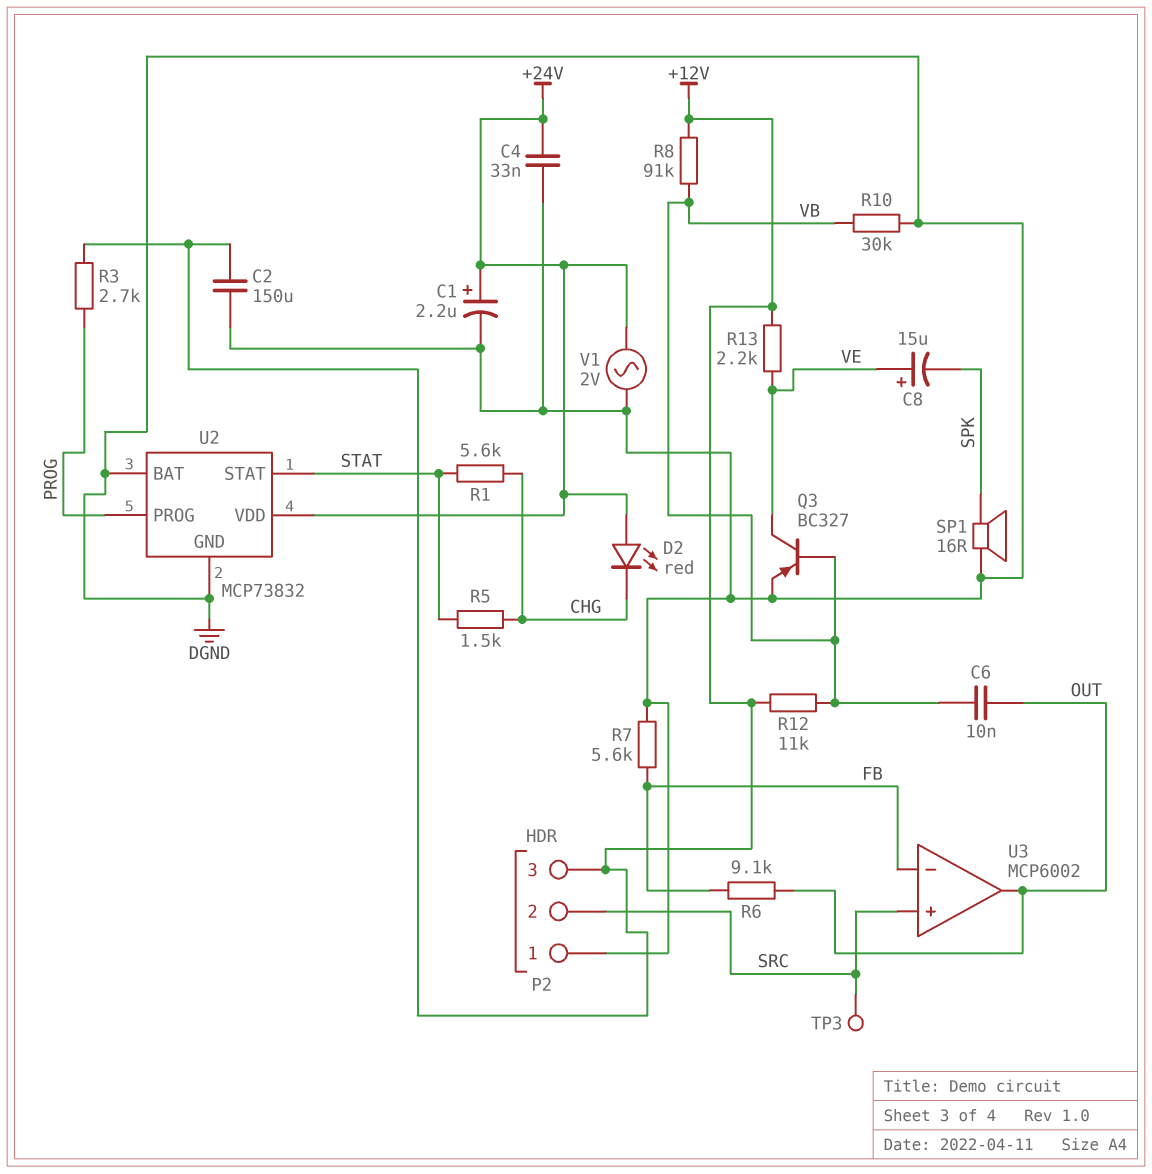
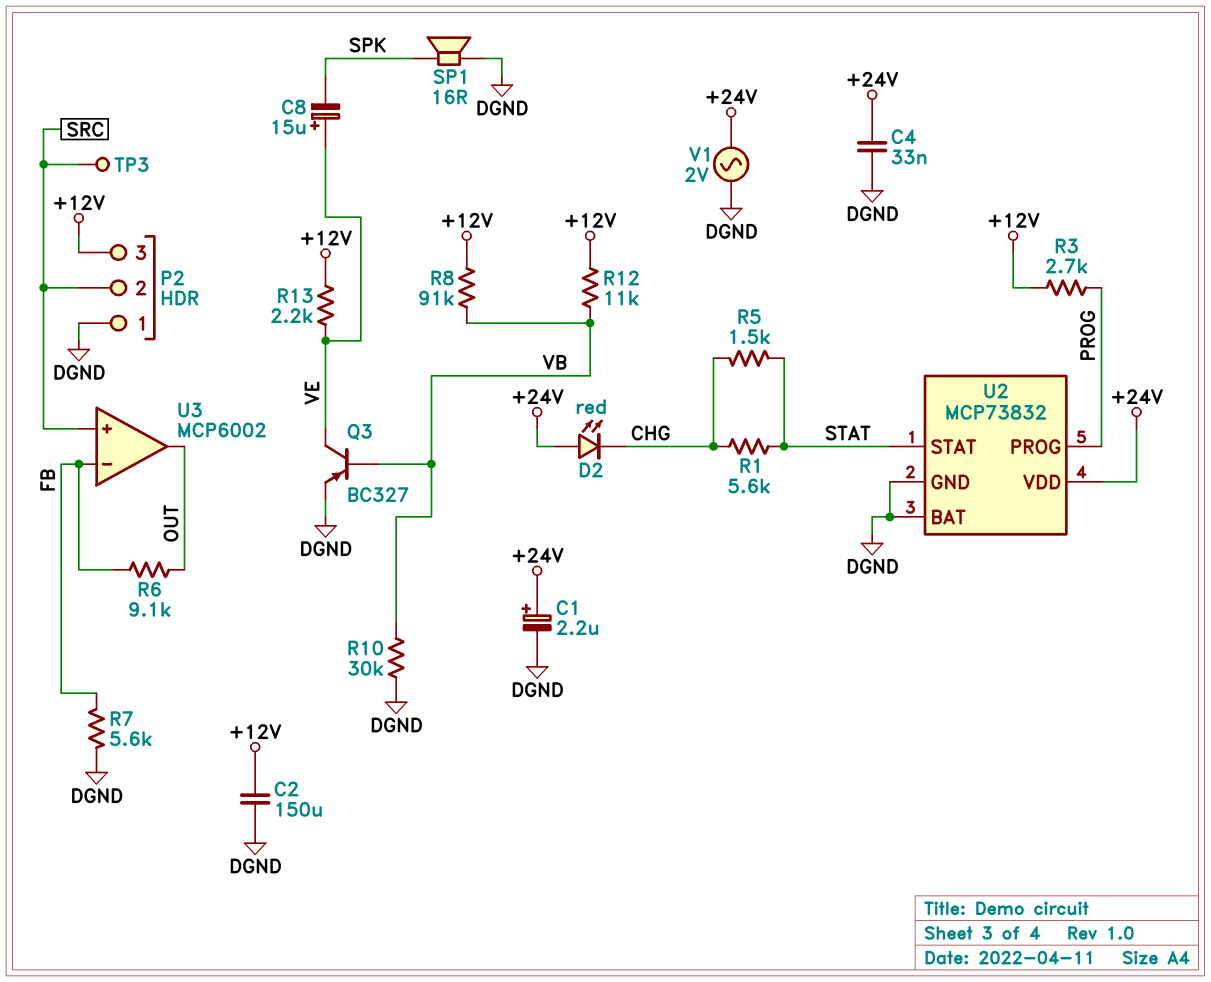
C6: 10nF (OUT, VB) -> none

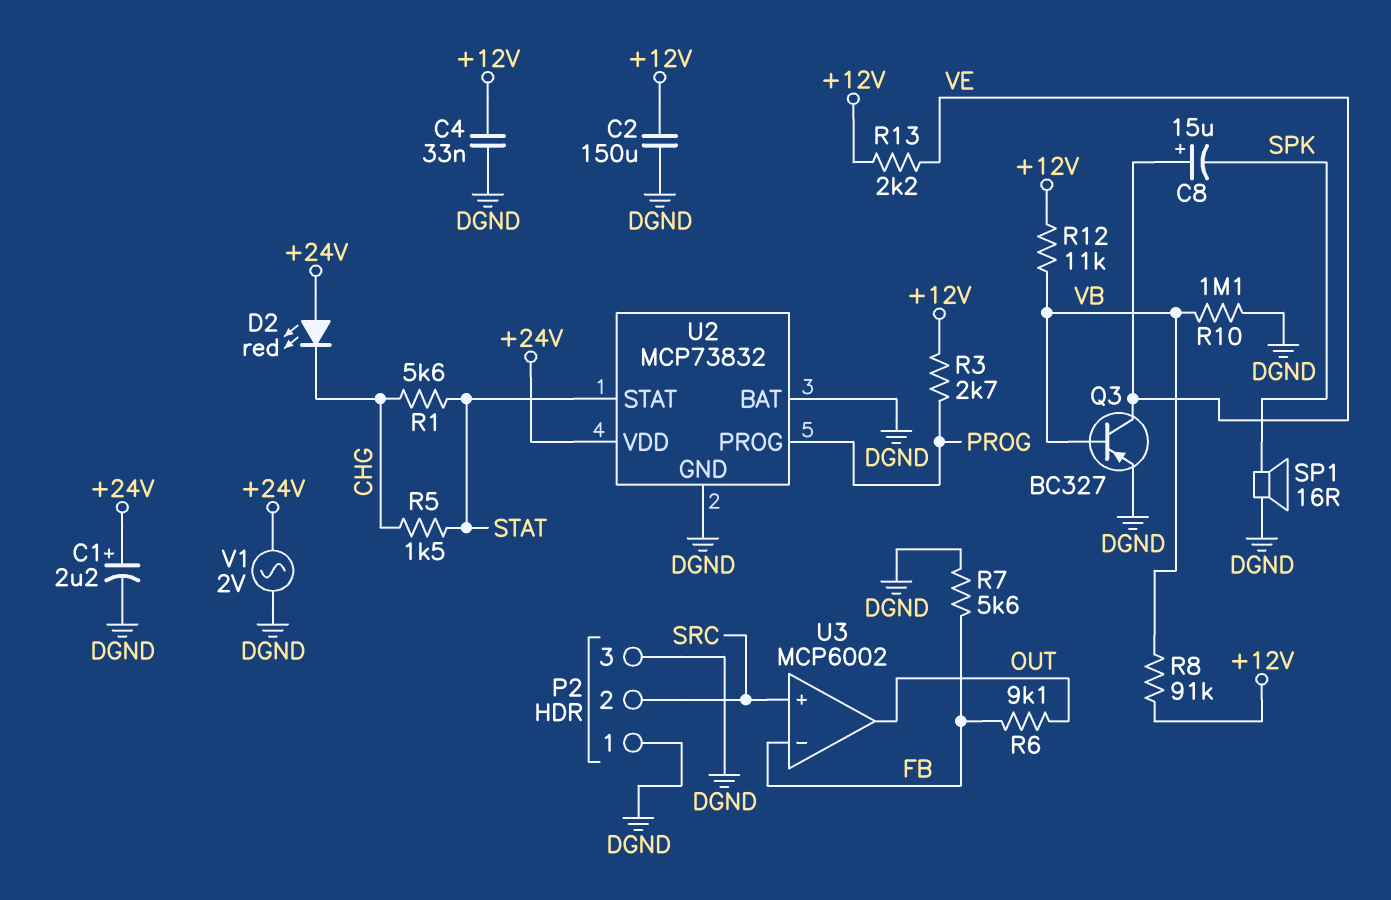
C4: 33nF (+24V, DGND) -> 33nF (+12V, DGND)
P2 pin 3: +12V -> DGND
R10: 30k (DGND, VB) -> 1.1M (DGND, VB)
TP3: test point (SRC) -> none

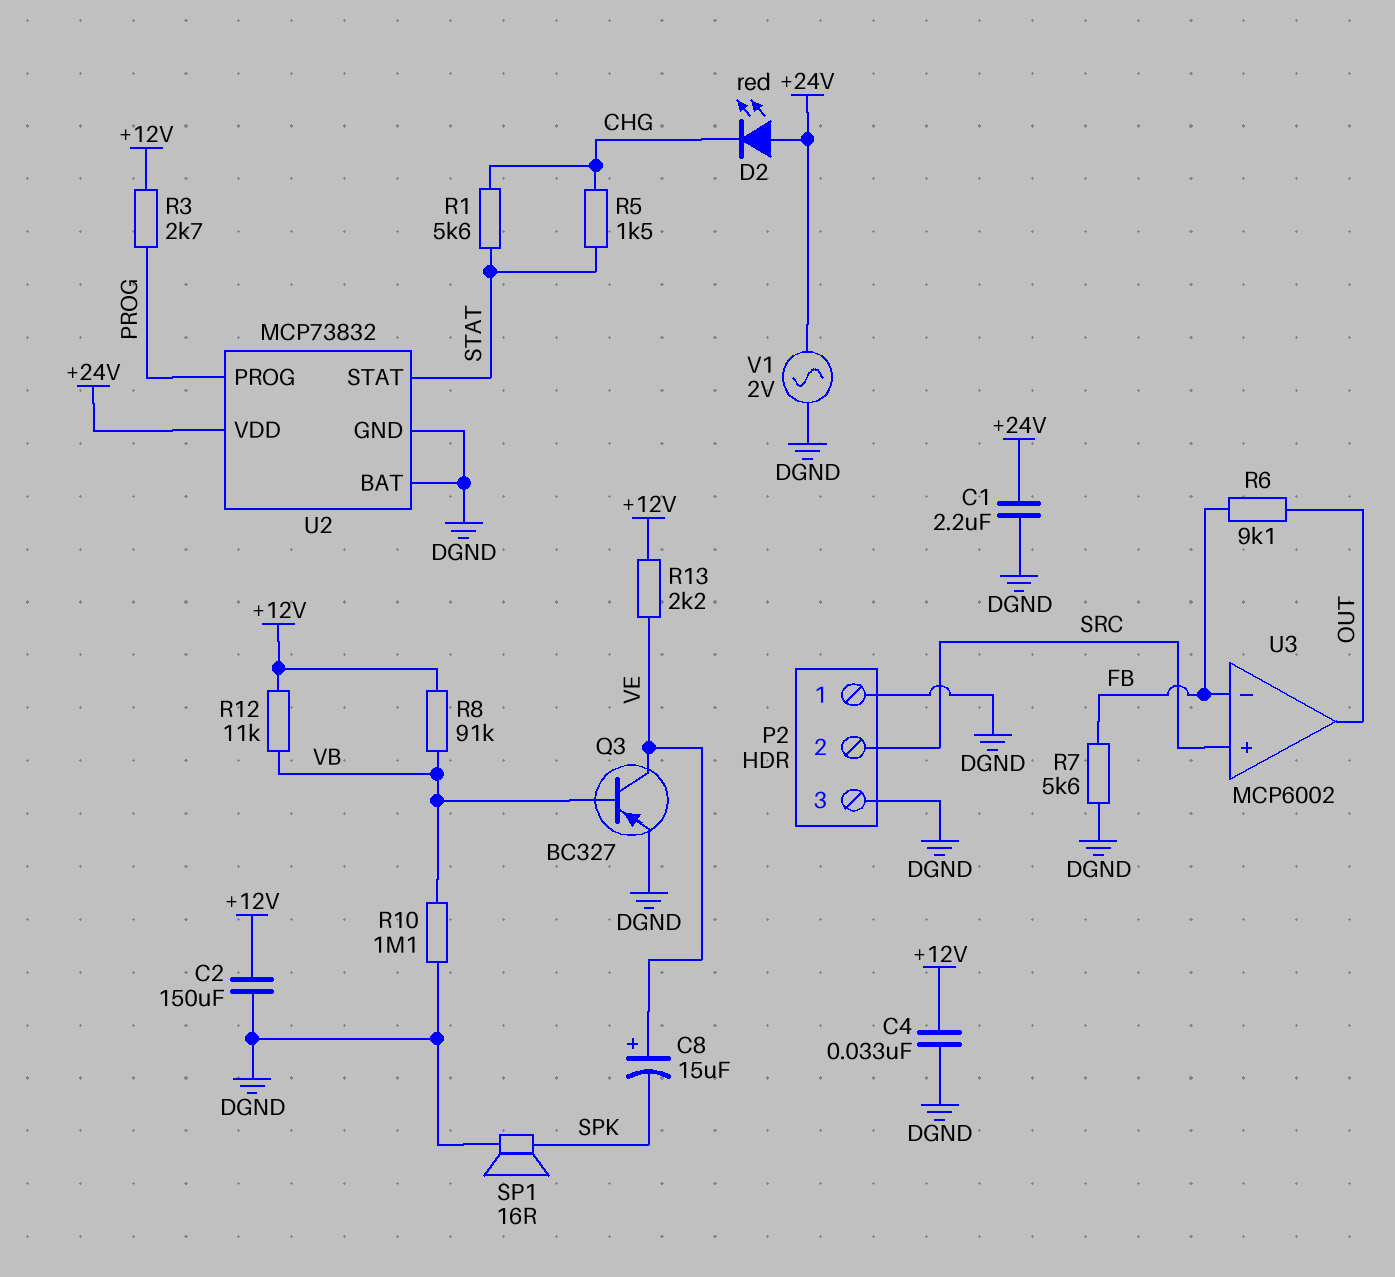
C1: 2.2uF (plus +24V, minus DGND) -> 2.2uF (+24V, DGND)

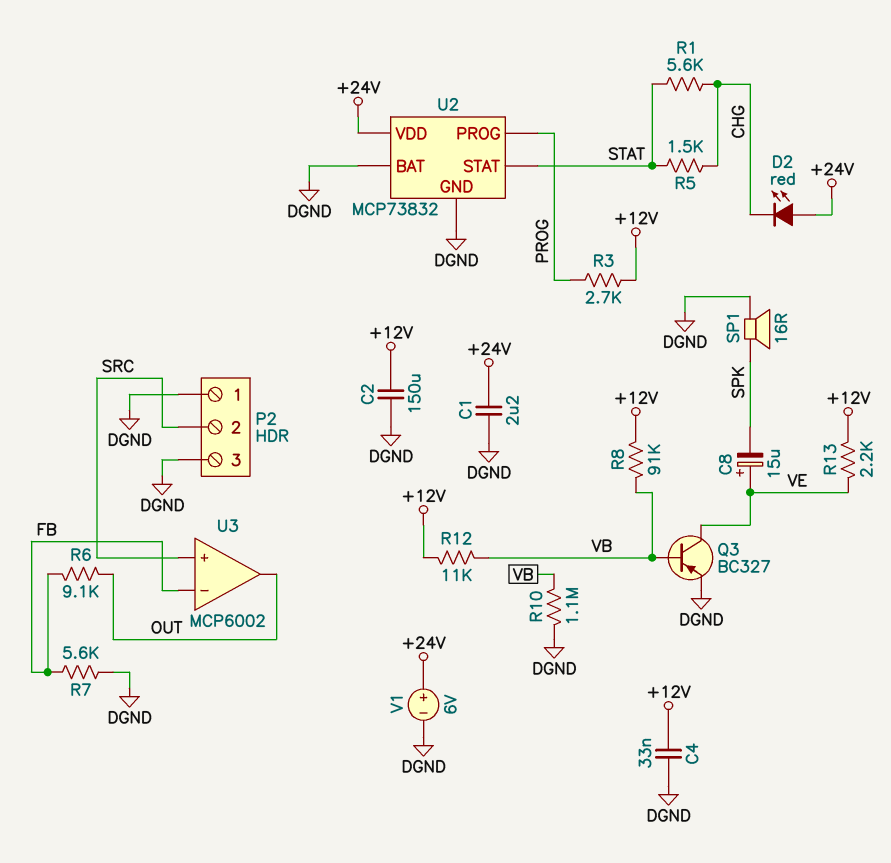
V1: AC 2V (+24V, DGND) -> 6V (plus +24V, minus DGND)

